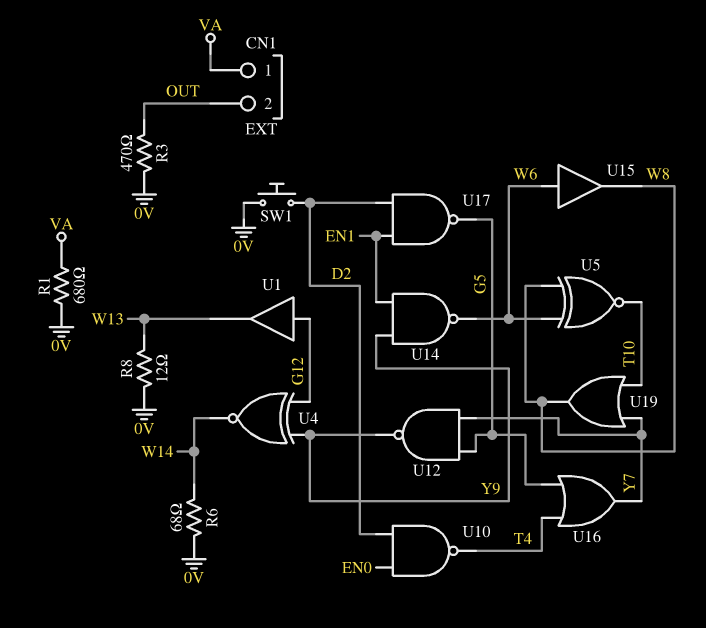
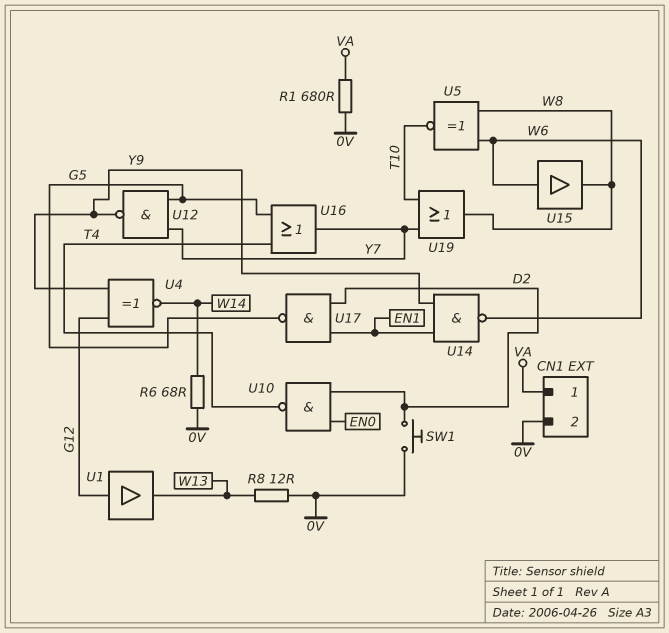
CN1 pin 2: OUT -> 0V
R3: 470 (0V, OUT) -> none

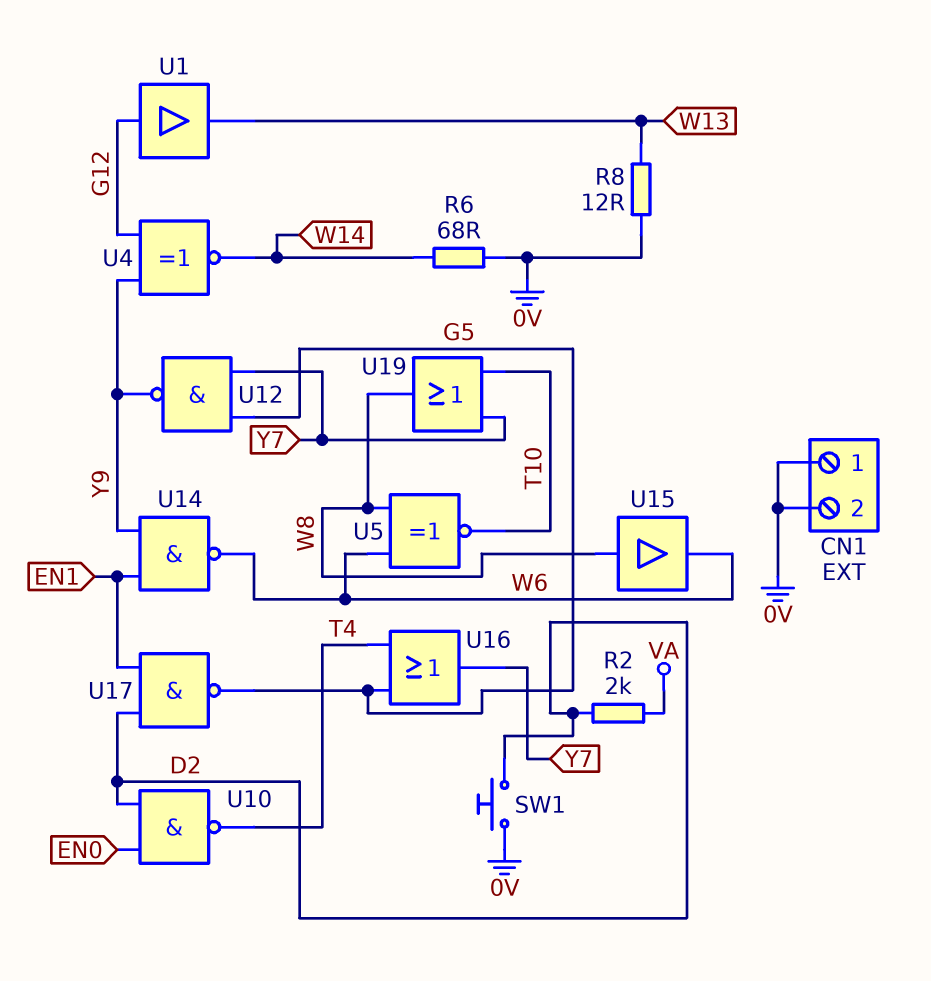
CN1 pin 1: VA -> 0V
R1: 680 (0V, VA) -> none
R2: none -> 2k (D2, VA)
U15: buffer (in W6, out W8) -> buffer (in W8, out W6)

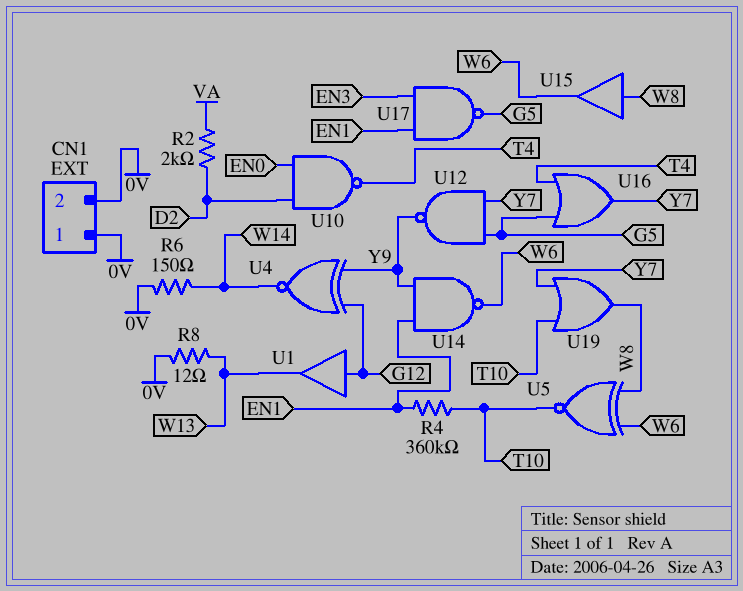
R4: none -> 360k (EN1, T10)
R6: 68 (0V, W14) -> 150 (0V, W14)
SW1: button (0V, D2) -> none
U17: NAND (in D2, in EN1, out G5) -> NAND (in EN1, in EN3, out G5)

